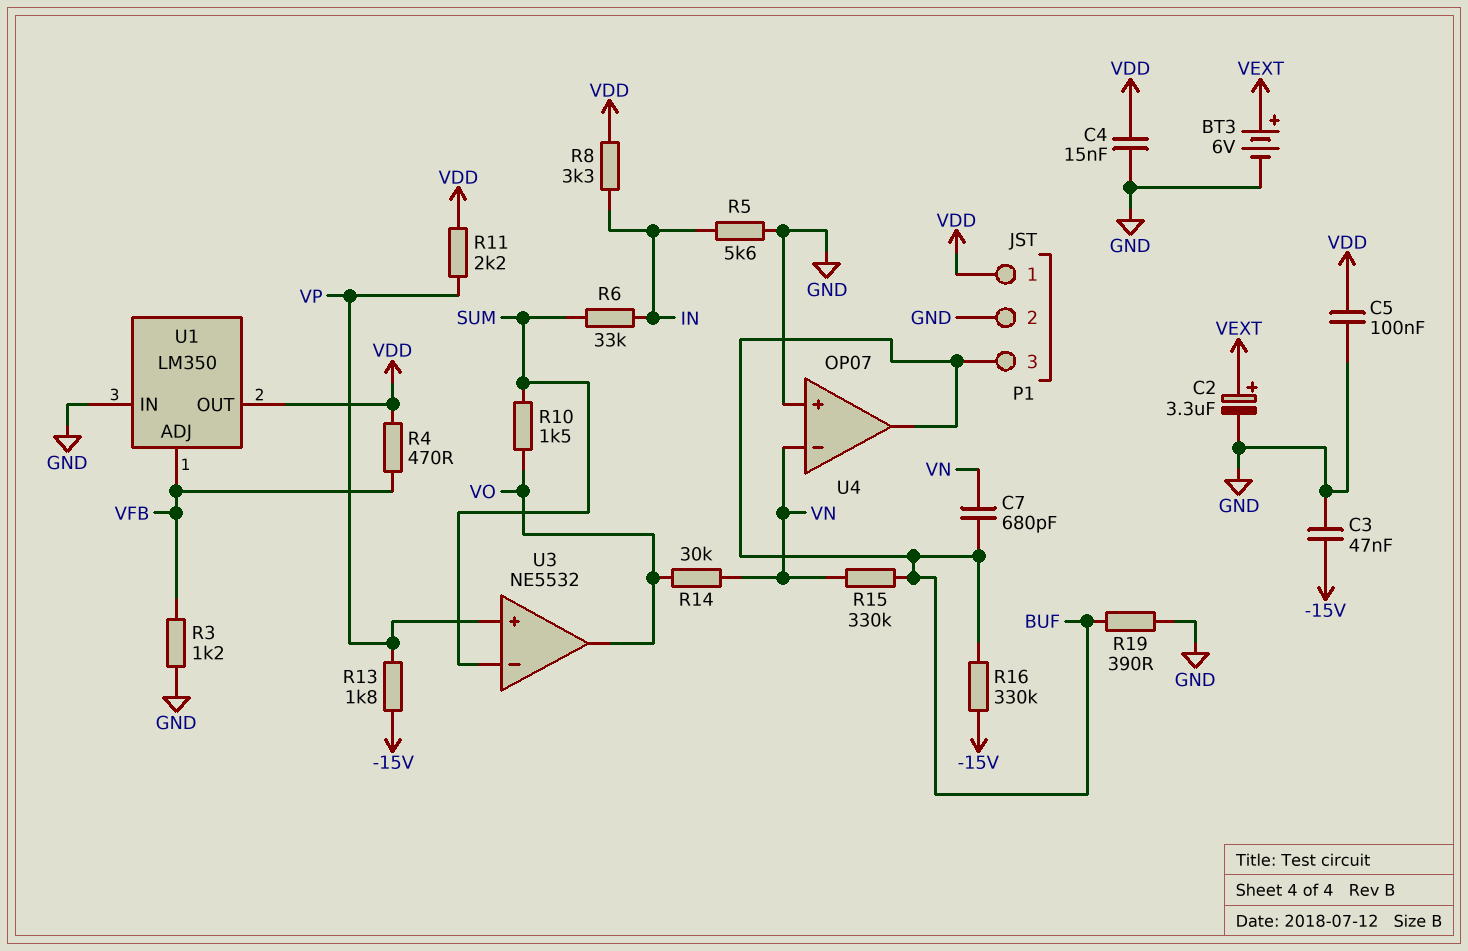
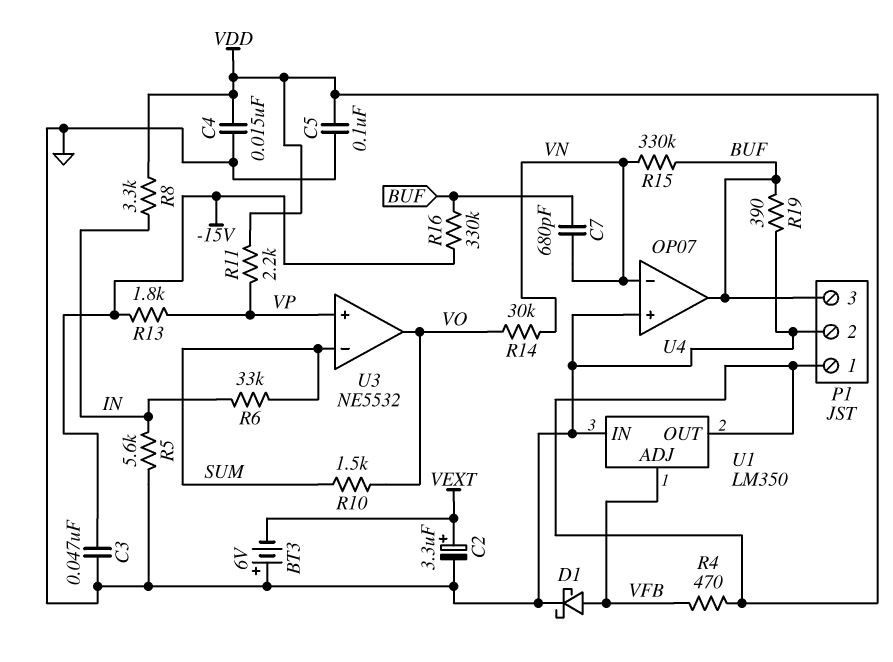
BT3: 6V (plus VEXT, minus GND) -> 6V (plus GND, minus VEXT)
D1: none -> schottky (A VFB, K GND)
R3: 1.2k (GND, VFB) -> none

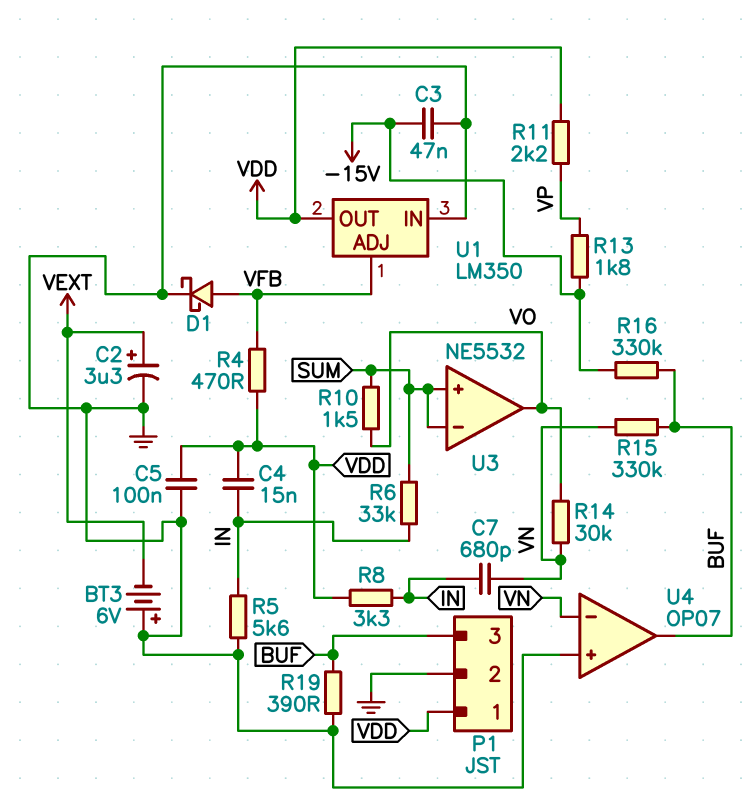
C4: 15nF (GND, VDD) -> 15nF (IN, VDD)
C7: 680pF (BUF, VN) -> 680pF (IN, VN)
U3 pin in+: VP -> SUM

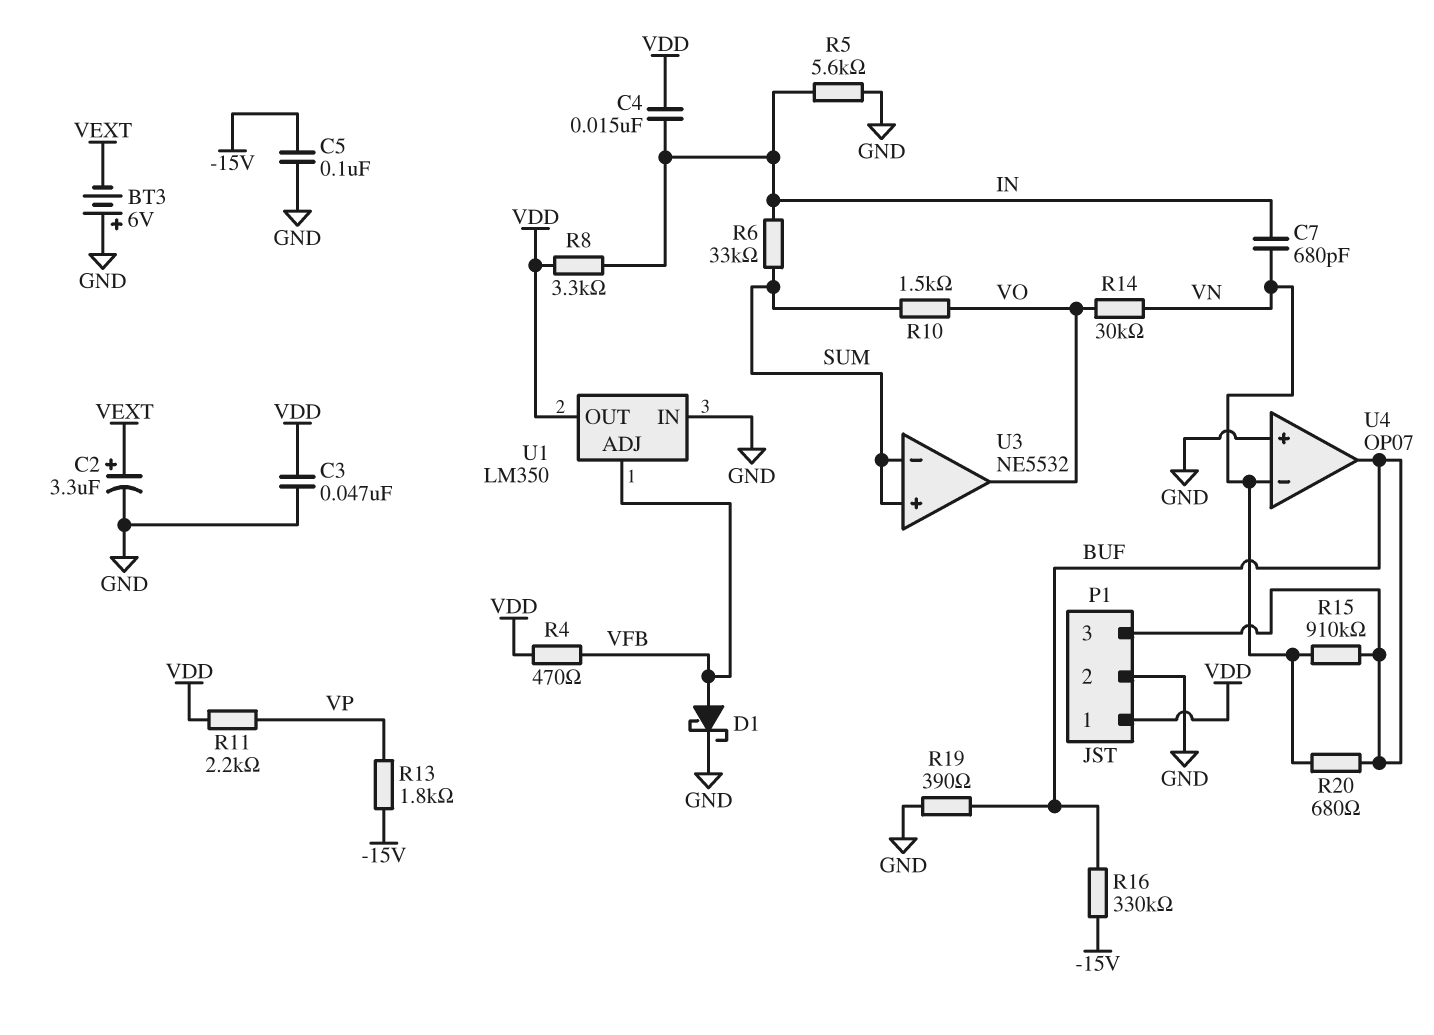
C3: 47nF (-15V, GND) -> 47nF (GND, VDD)
C5: 100nF (GND, VDD) -> 100nF (-15V, GND)
R15: 330k (BUF, VN) -> 910k (BUF, VN)
R20: none -> 680 (BUF, VN)

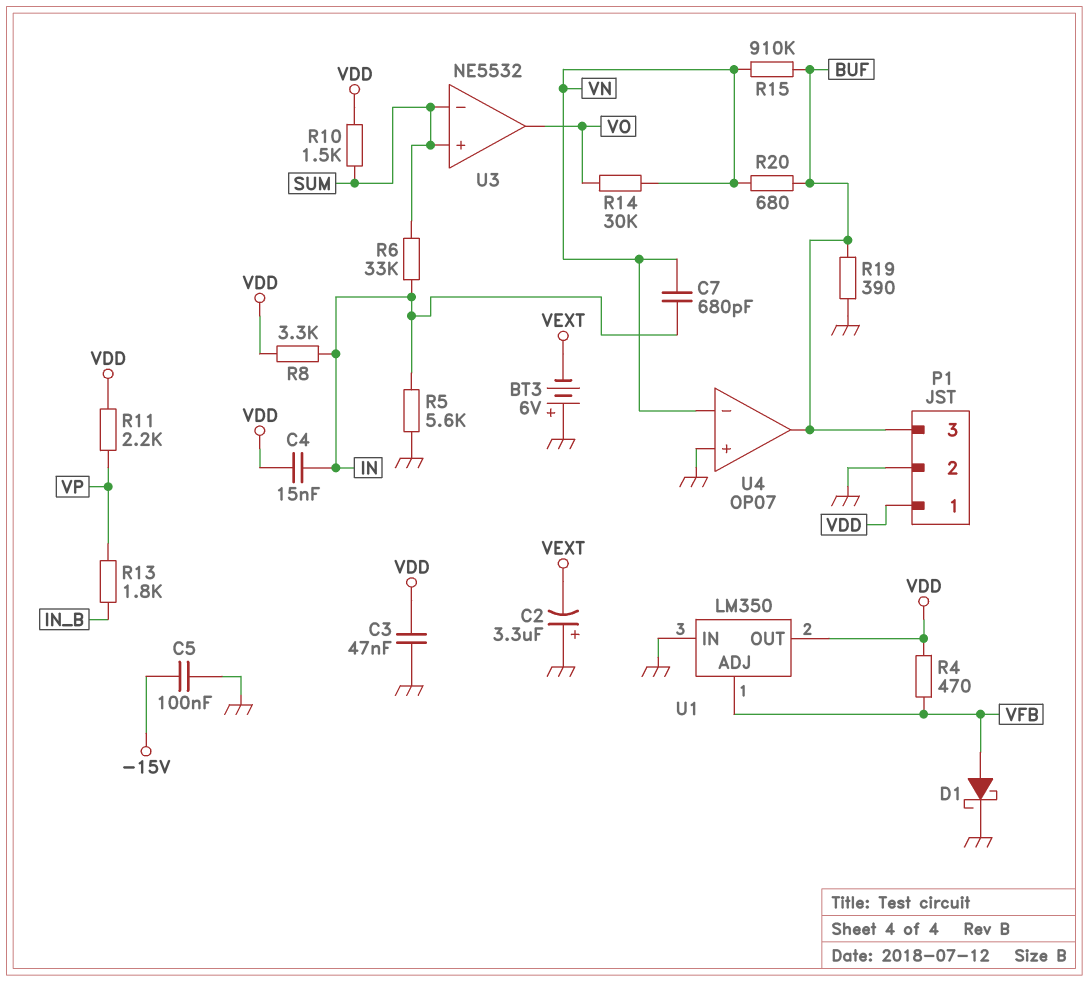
C2: 3.3uF (plus VEXT, minus GND) -> 3.3uF (plus GND, minus VEXT)
R10: 1.5k (SUM, VO) -> 1.5k (SUM, VDD)
R13: 1.8k (-15V, VP) -> 1.8k (IN_B, VP)
R16: 330k (-15V, BUF) -> none

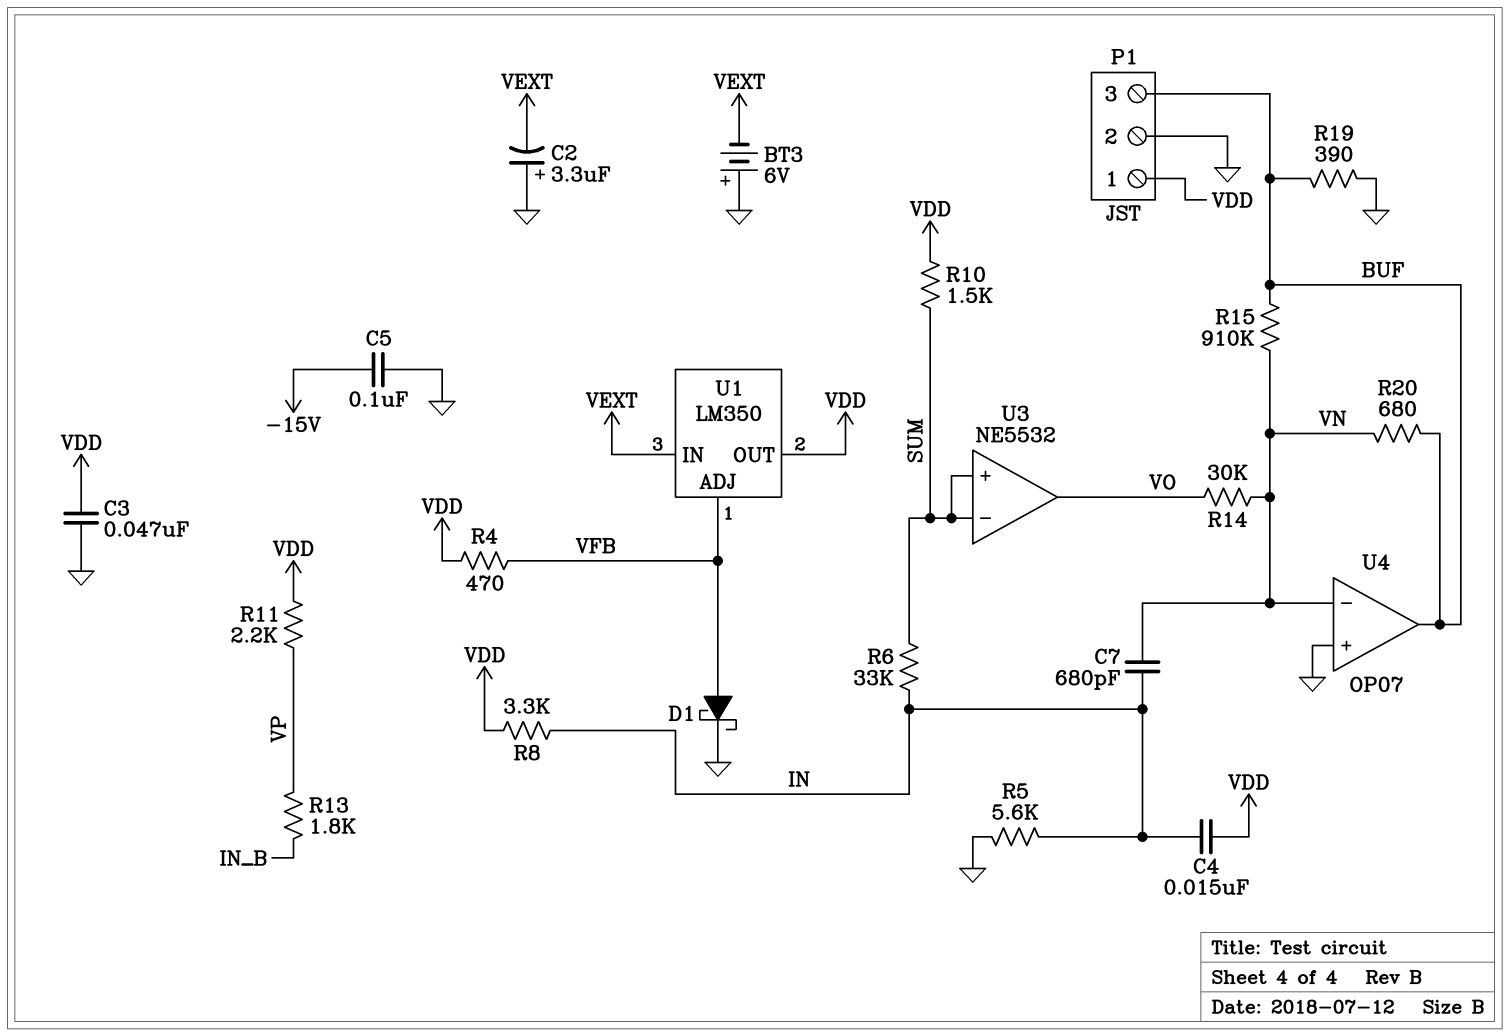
U1 pin IN: GND -> VEXT

